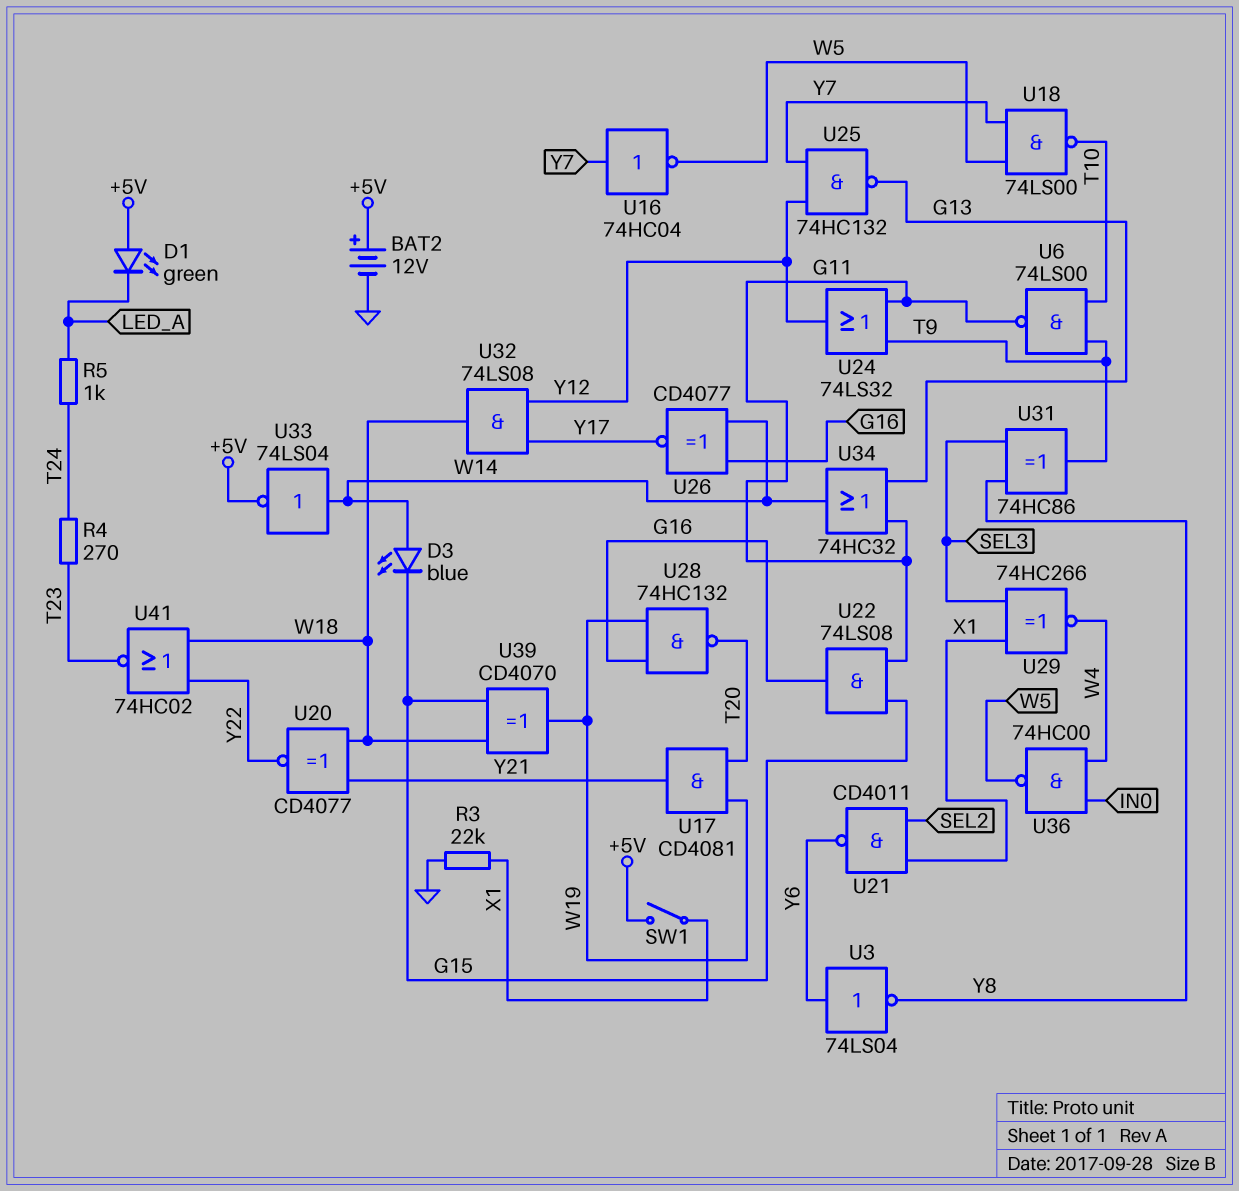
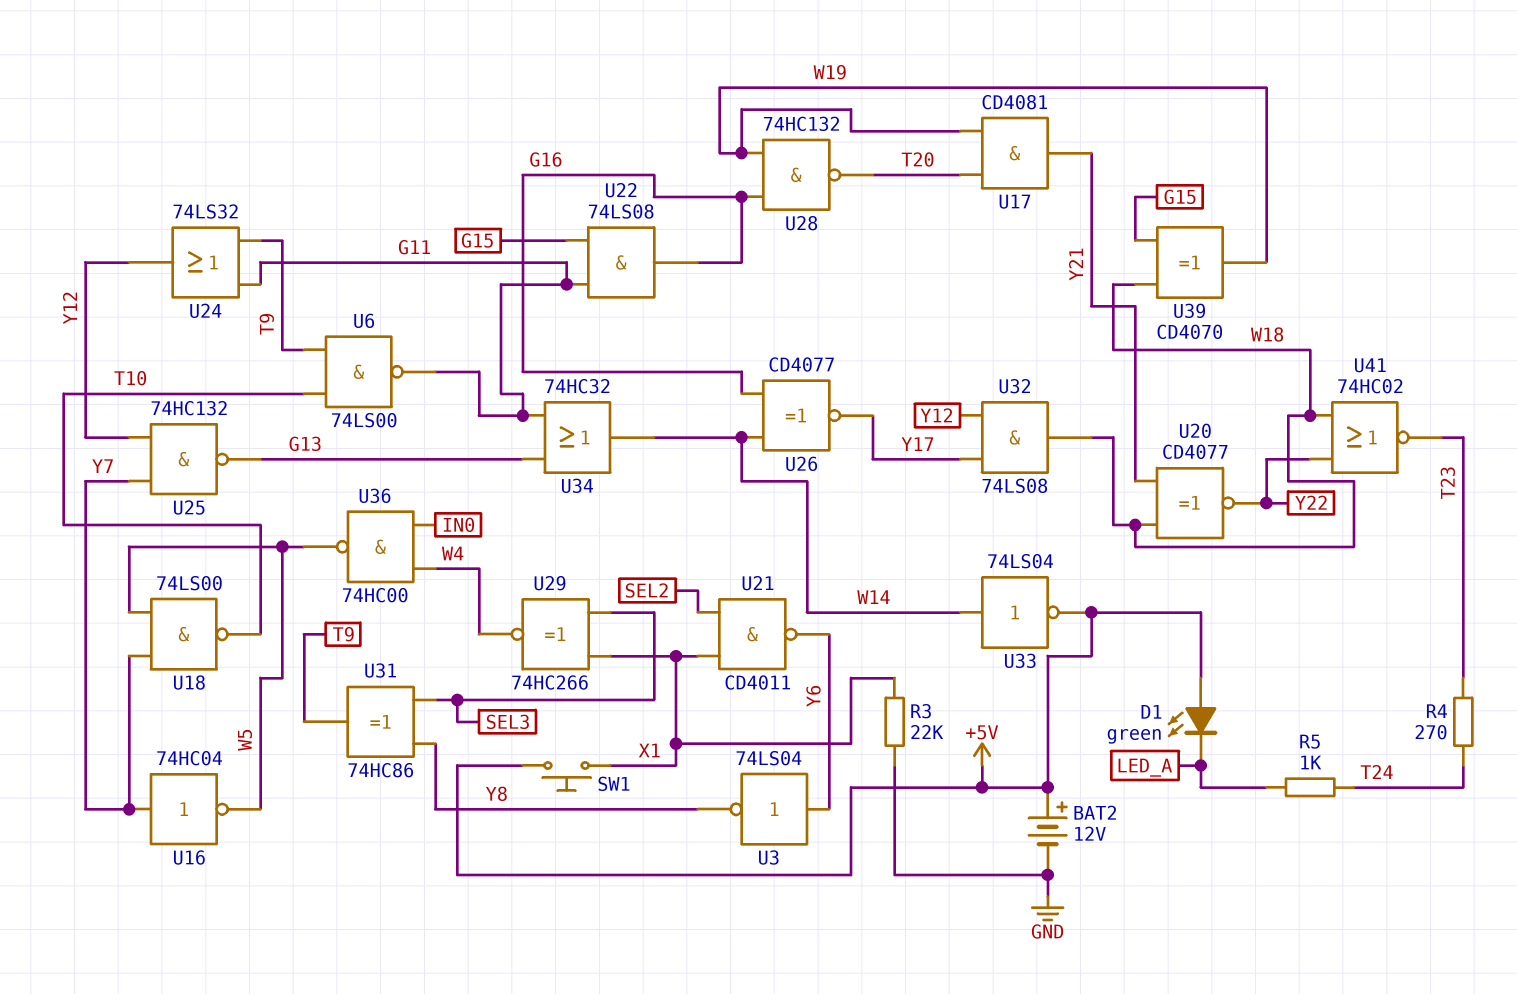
D3: LED blue (A W14, K G15) -> none
SW1: switch (+5V, X1) -> button (+5V, X1)

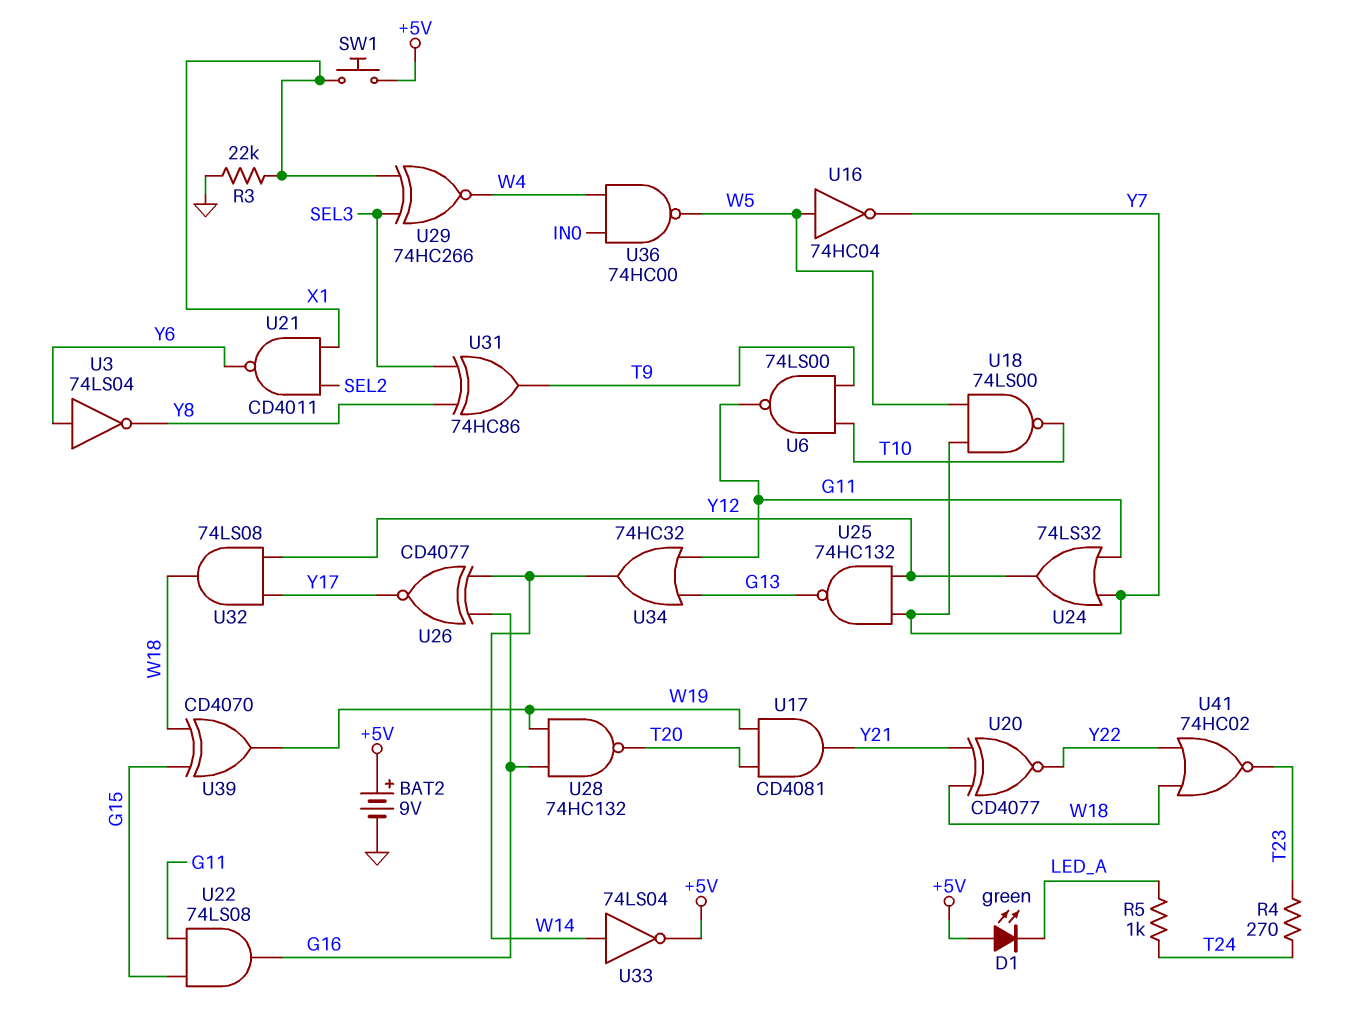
BAT2: 12V (plus +5V, minus GND) -> 9V (plus +5V, minus GND)
U16: NOT 74HC04 (in Y7, out W5) -> NOT 74HC04 (in W5, out Y7)
U24: OR 74LS32 (in G11, in T9, out Y12) -> OR 74LS32 (in G11, in Y7, out Y12)

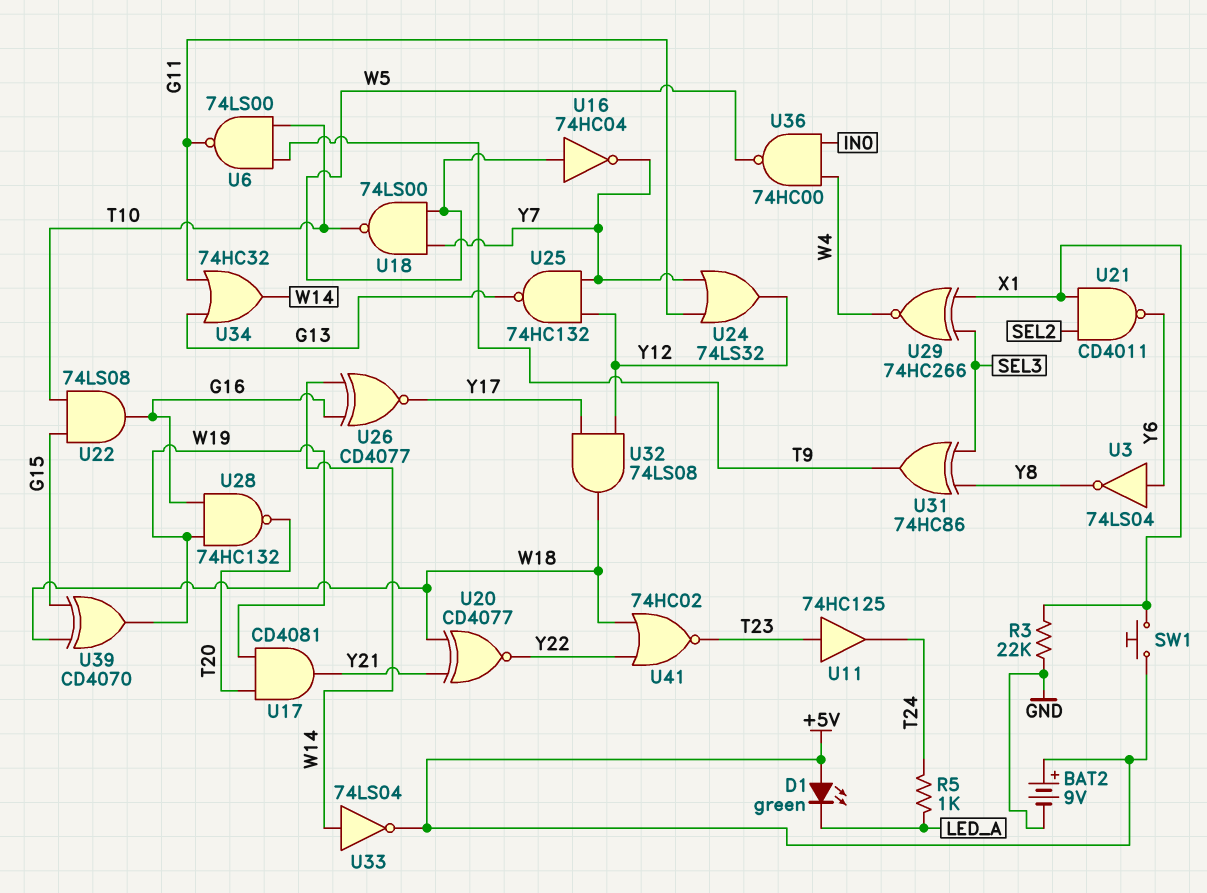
R4: 270 (T23, T24) -> none
U11: none -> buffer 74HC125 (in T23, out T24)
U22: AND 74LS08 (in G11, in G15, out G16) -> AND 74LS08 (in G15, in T10, out G16)

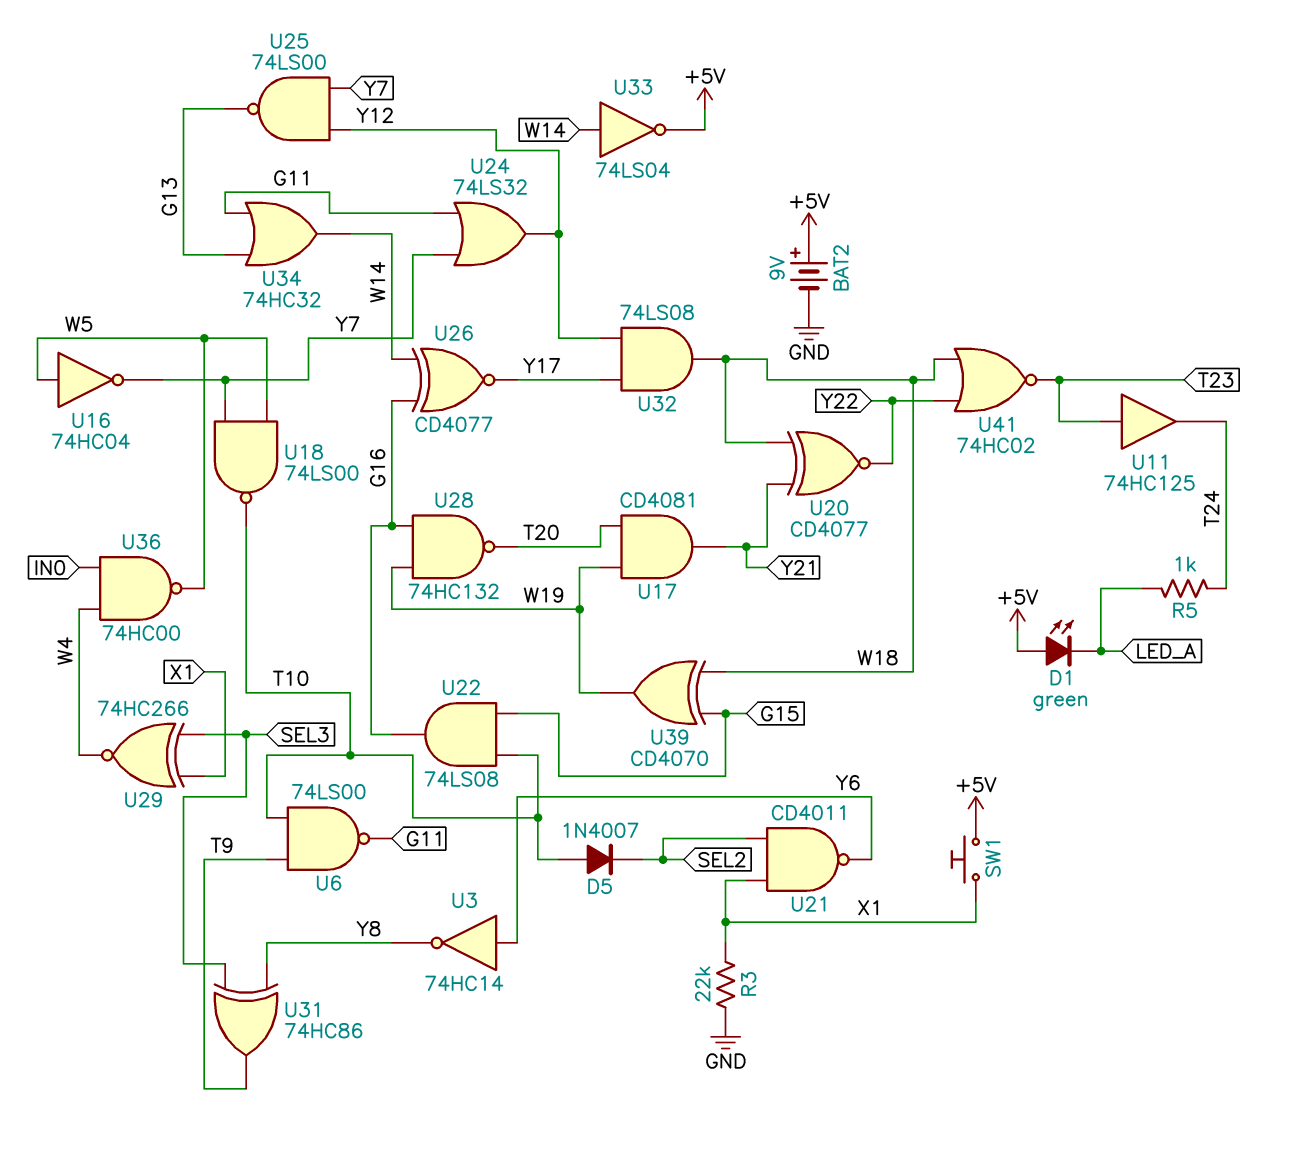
D5: none -> diode 1N4007 (A T10, K SEL2)
U3: NOT 74LS04 (in Y6, out Y8) -> NOT 74HC14 (in Y6, out Y8)
U25: NAND 74HC132 (in Y7, in Y12, out G13) -> NAND 74LS00 (in Y7, in Y12, out G13)

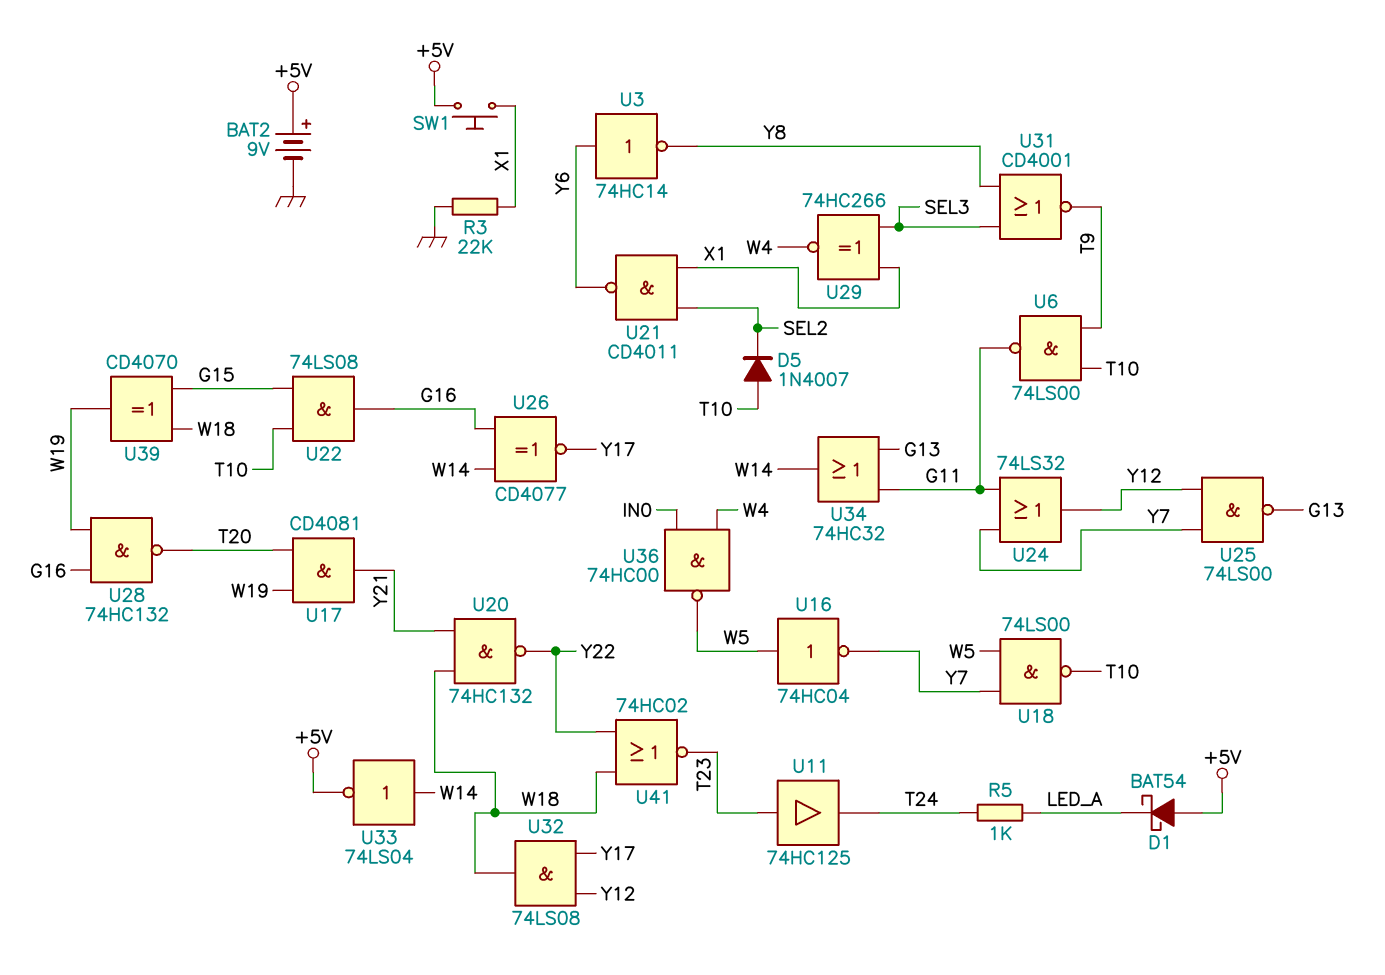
D1: LED green (A +5V, K LED_A) -> schottky BAT54 (A +5V, K LED_A)
U20: XNOR CD4077 (in W18, in Y21, out Y22) -> NAND 74HC132 (in W18, in Y21, out Y22)
U31: XOR 74HC86 (in SEL3, in Y8, out T9) -> NOR CD4001 (in SEL3, in Y8, out T9)

